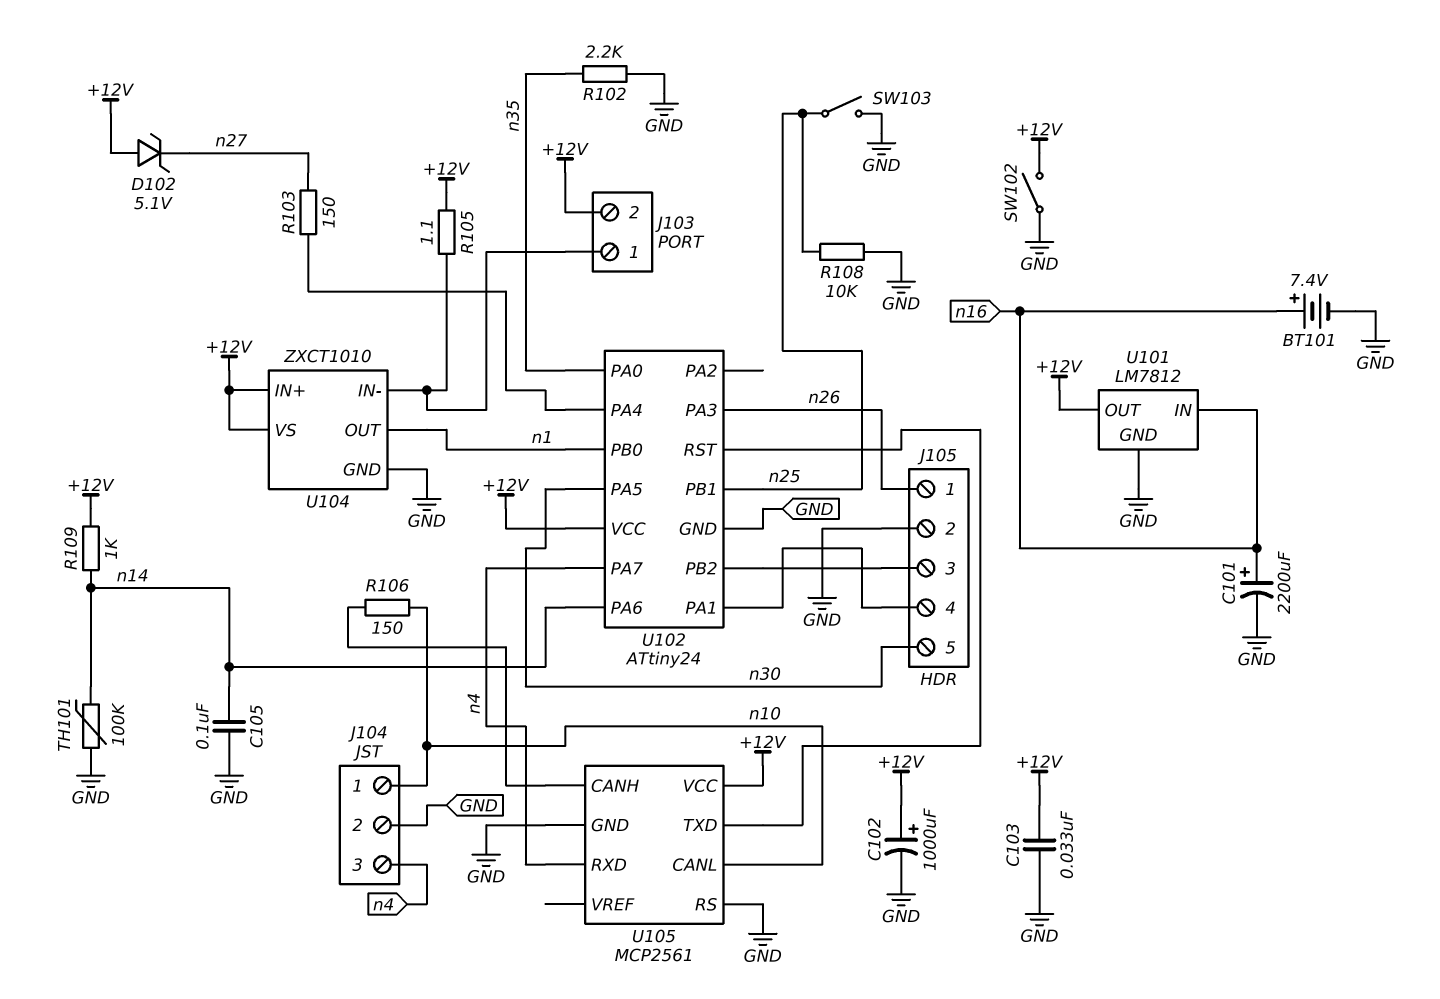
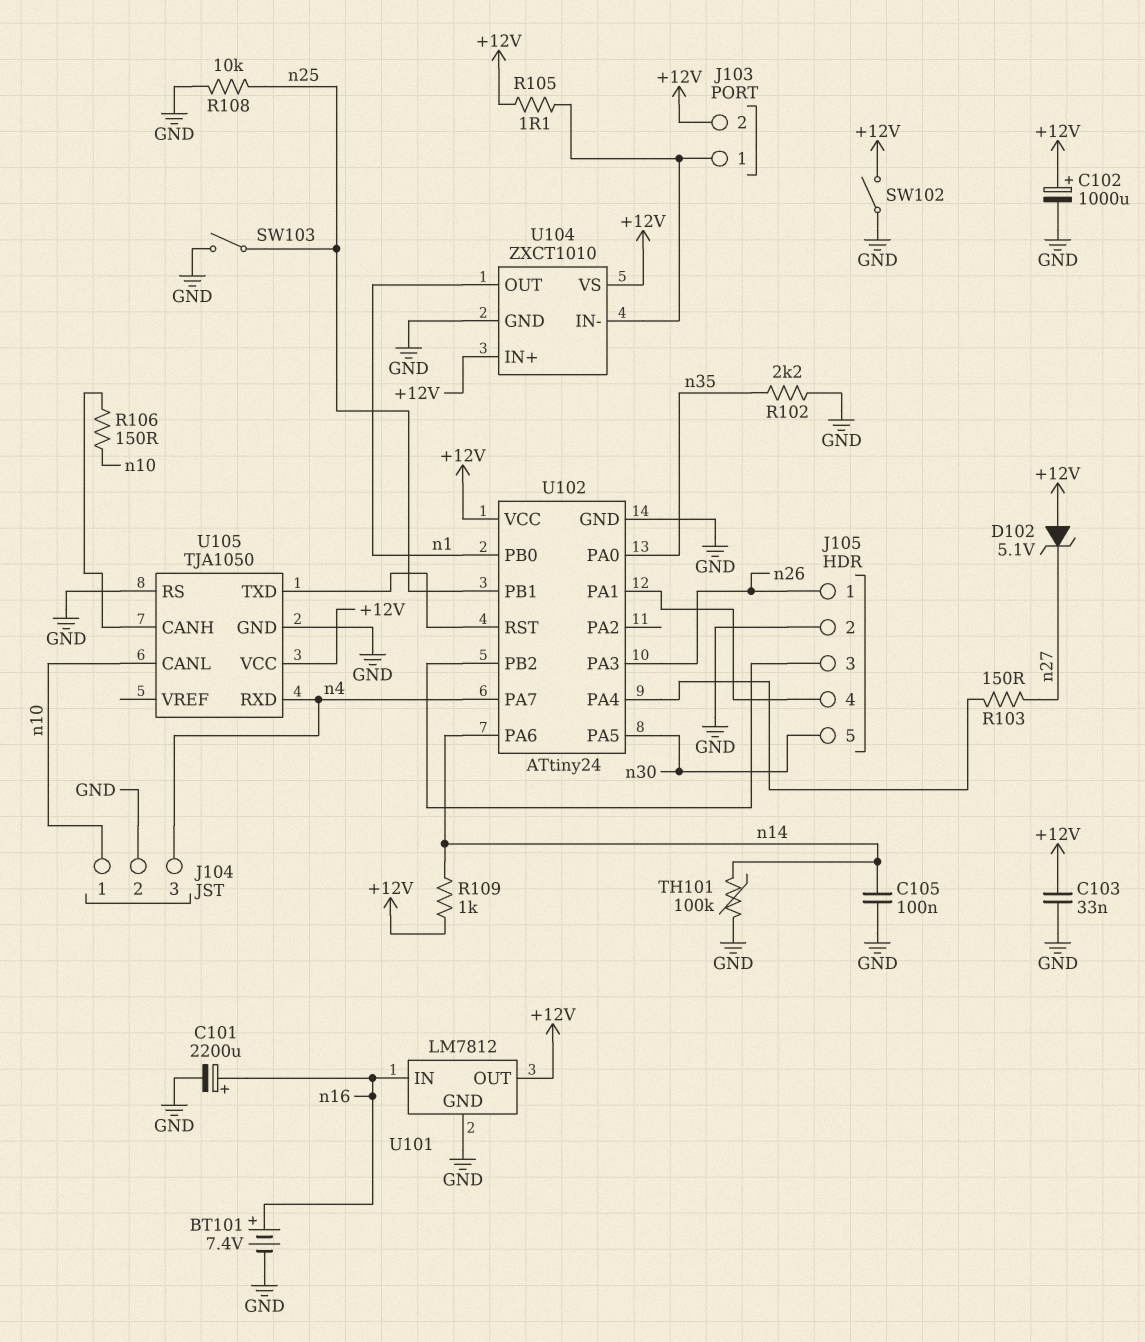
U105: MCP2561 -> TJA1050

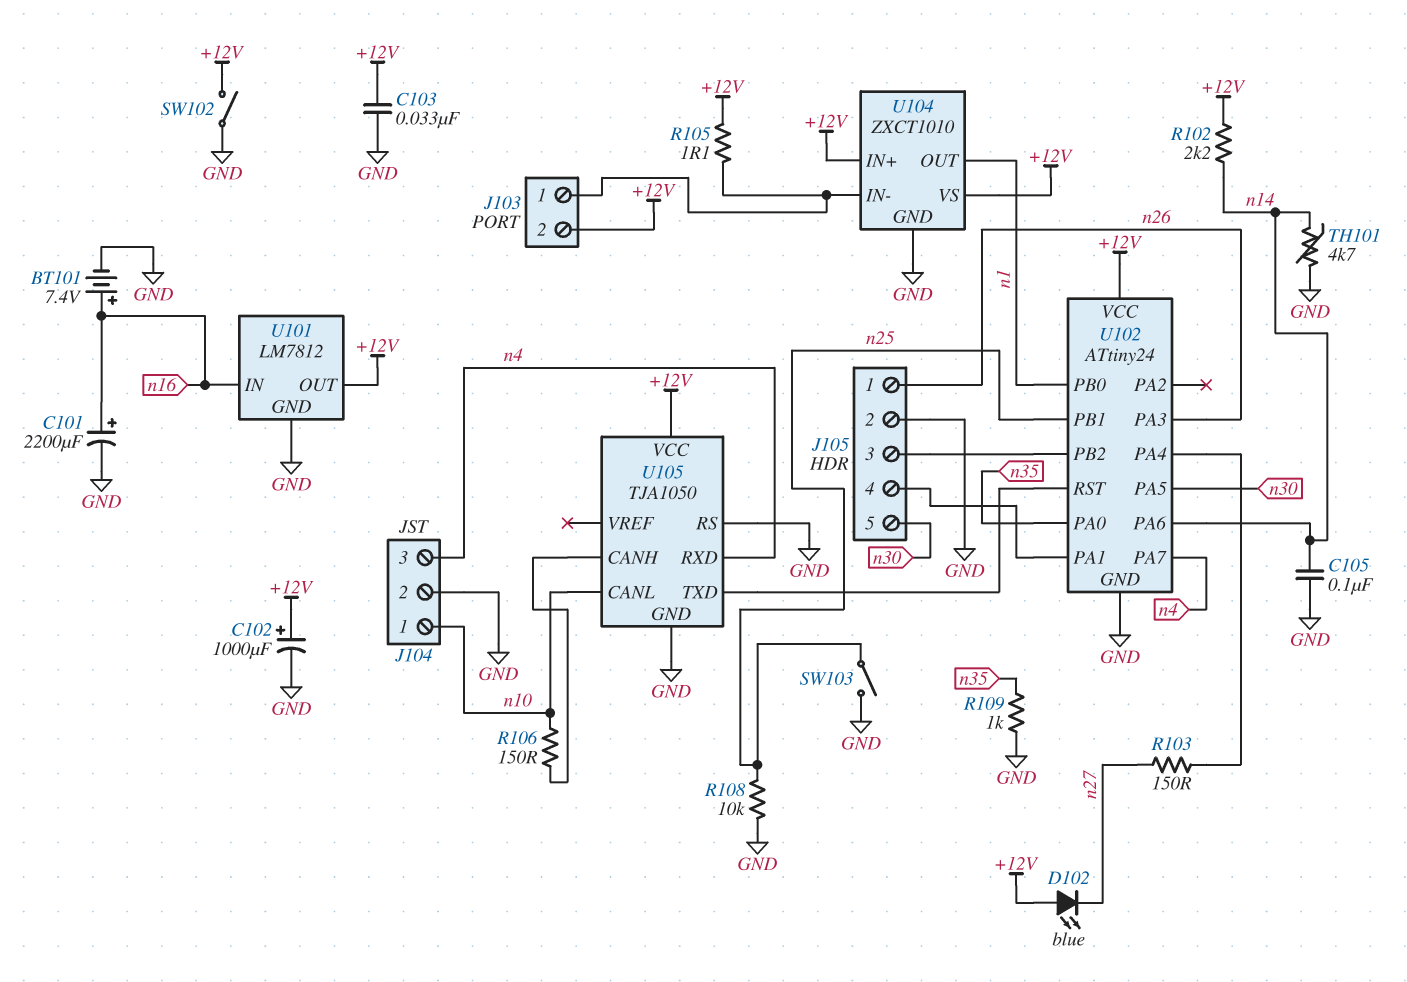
D102: zener 5.1V (A +12V, K n27) -> LED blue (A +12V, K n27)
R102: 2.2k (GND, n35) -> 2.2k (+12V, n14)
R109: 1k (+12V, n14) -> 1k (GND, n35)
TH101: 100k (GND, n14) -> 4.7k (GND, n14)

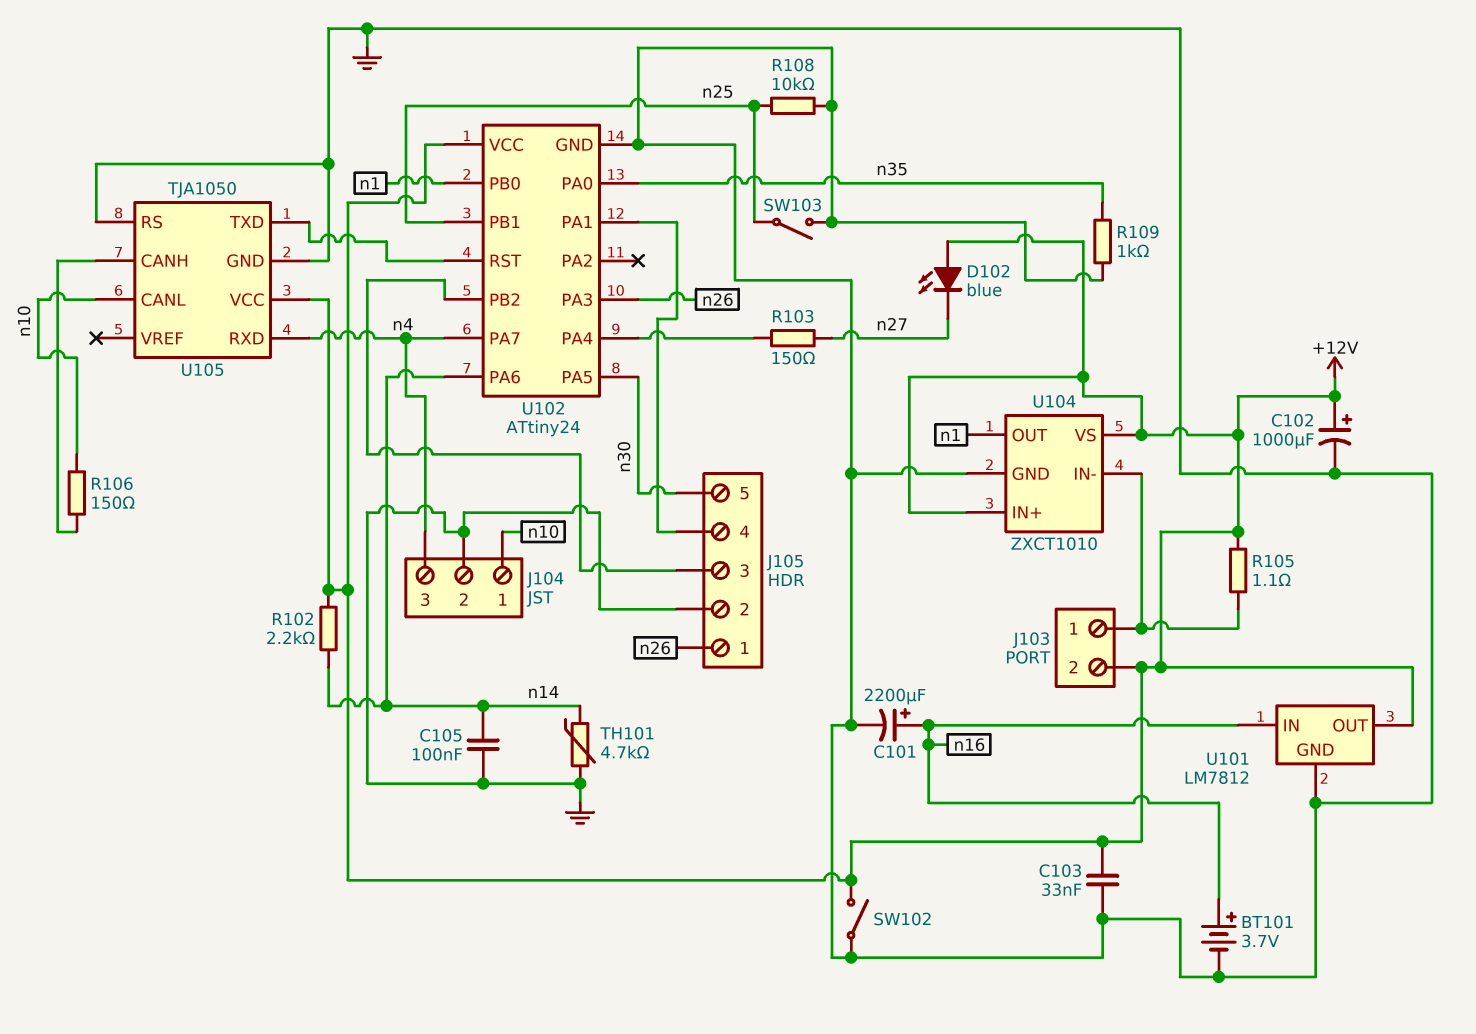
BT101: 7.4V (plus n16, minus GND) -> 3.7V (plus n16, minus GND)

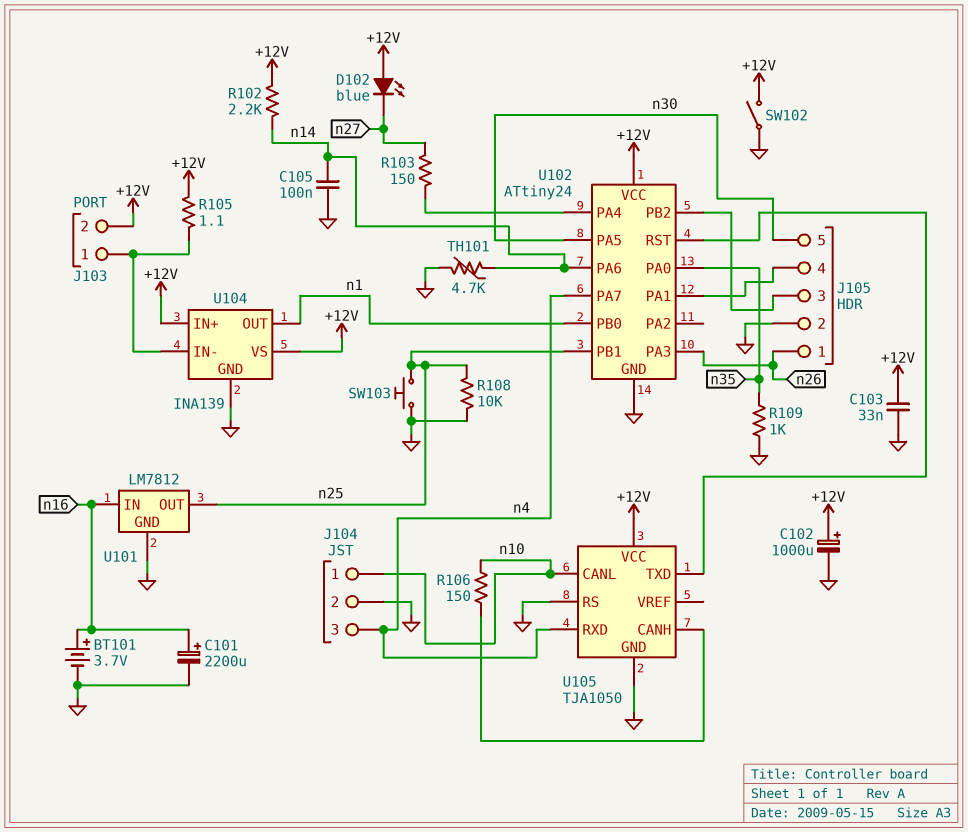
SW103: switch (GND, n25) -> button (GND, n25)
U101 pin OUT: +12V -> n25
U104: ZXCT1010 -> INA139

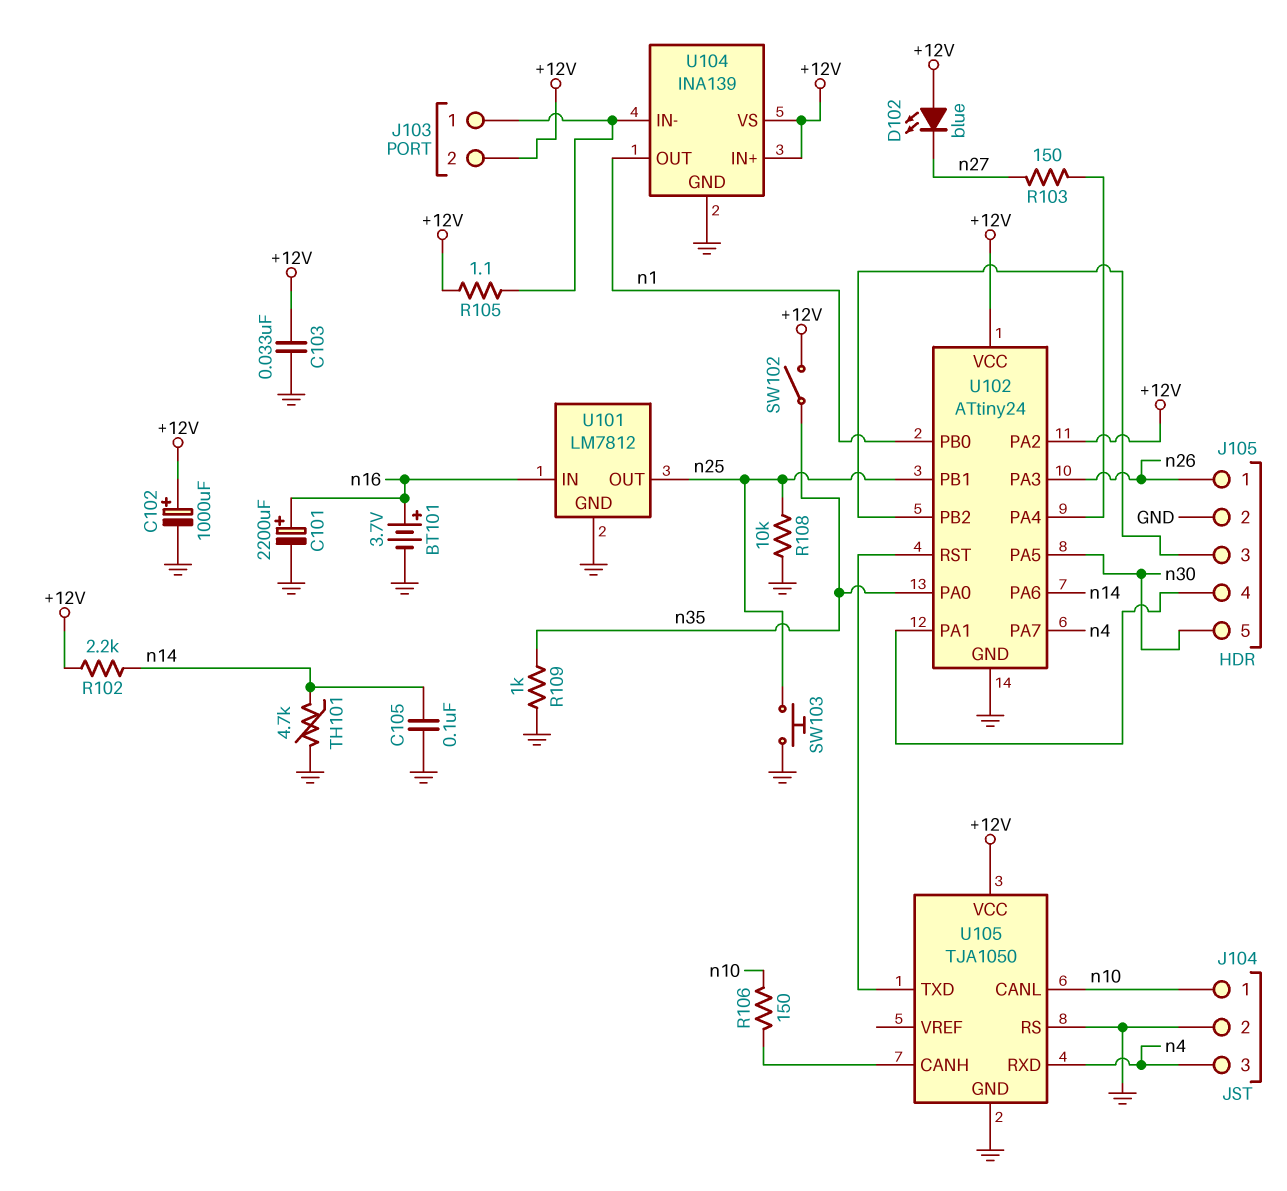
SW102: switch (+12V, GND) -> switch (+12V, n35)
U102 pin PA2: none -> +12V

